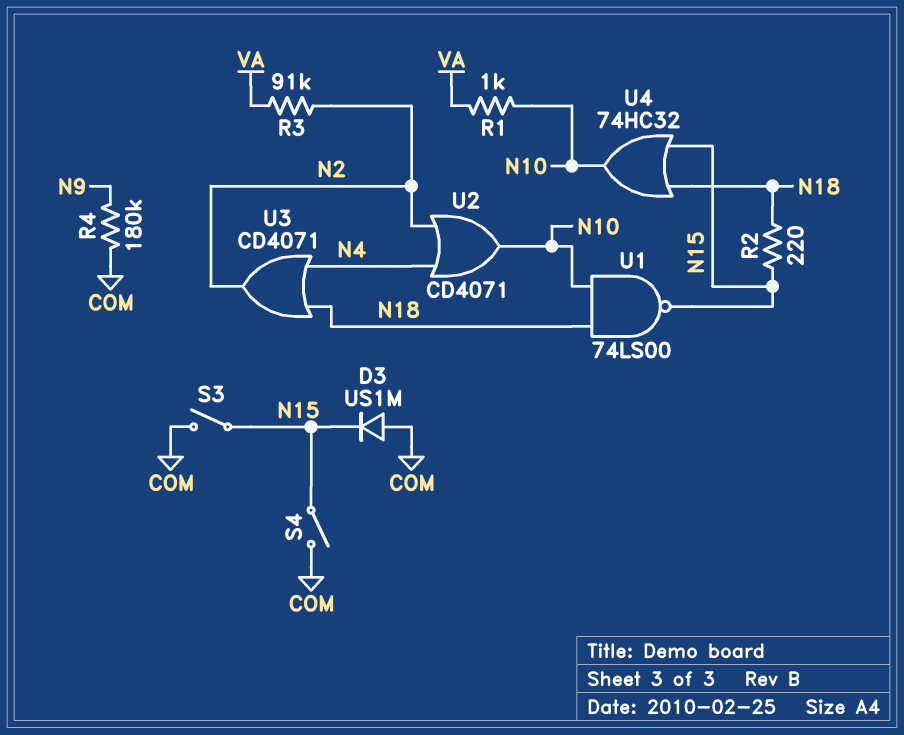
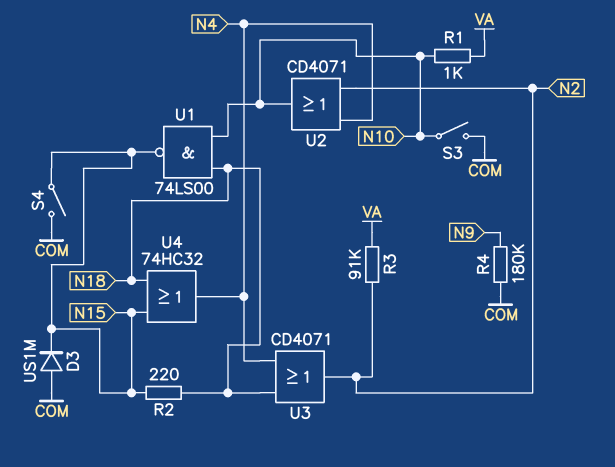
S3: switch (COM, N15) -> switch (COM, N10)
U4: OR 74HC32 (in N15, in N18, out N10) -> OR 74HC32 (in N15, in N18, out N4)

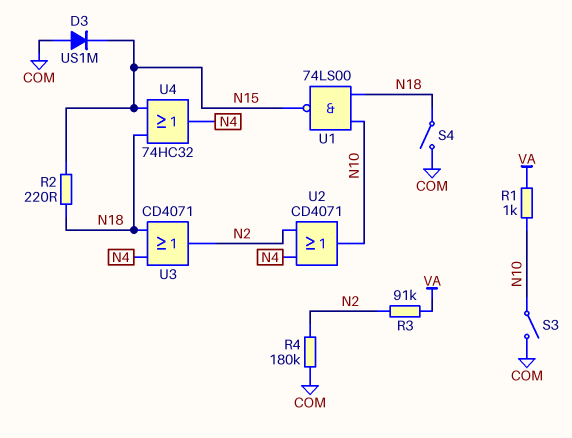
R4: 180k (COM, N9) -> 180k (COM, N2)
S4: switch (COM, N15) -> switch (COM, N18)

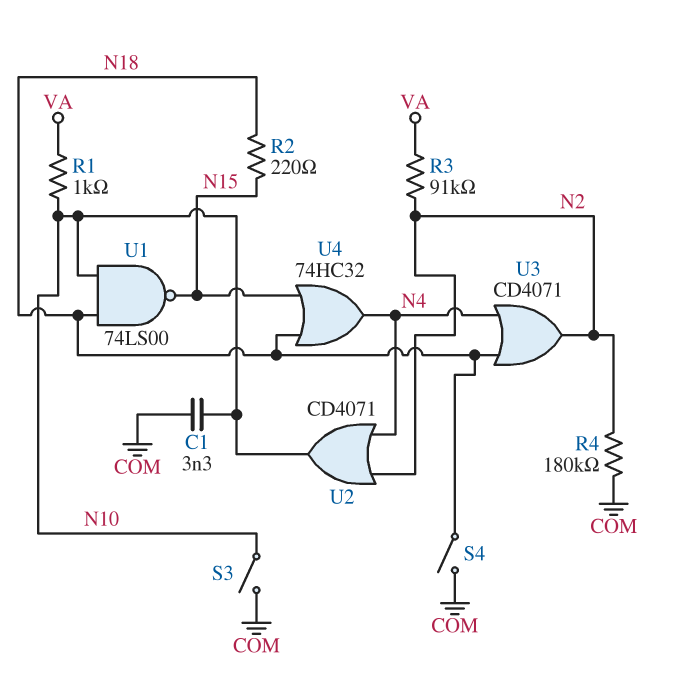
C1: none -> 3.3nF (COM, N10)
D3: diode US1M (A COM, K N15) -> none

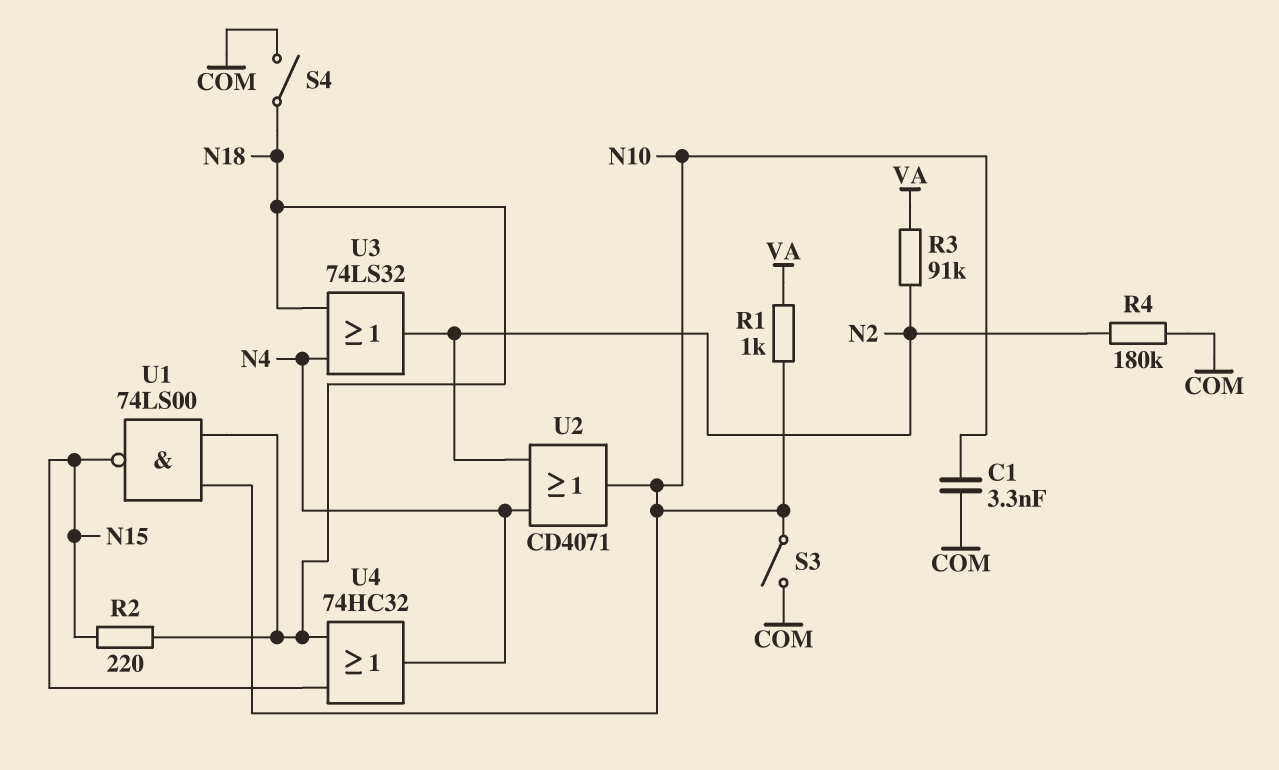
U3: OR CD4071 (in N4, in N18, out N2) -> OR 74LS32 (in N4, in N18, out N2)

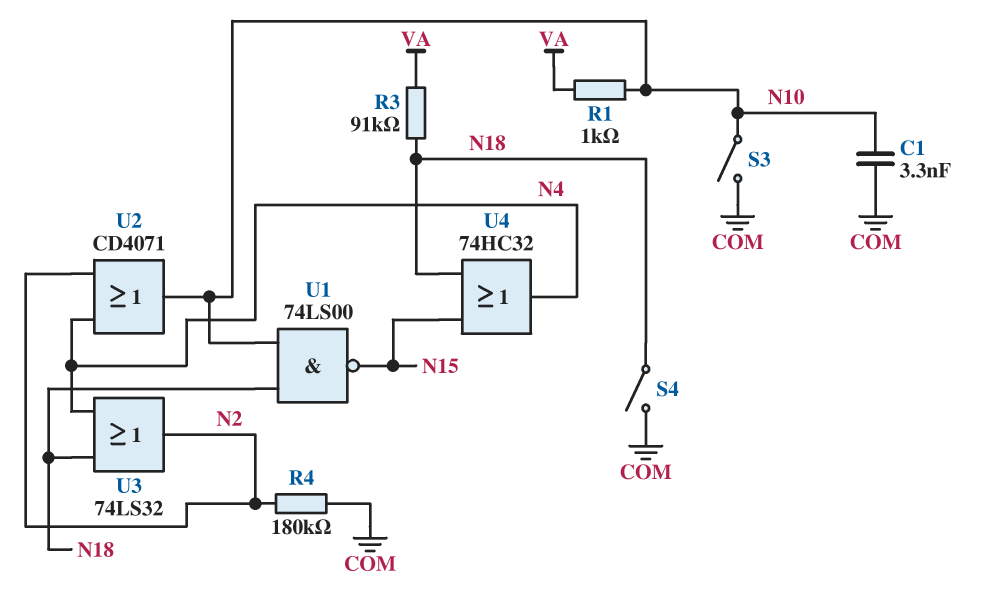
R2: 220 (N15, N18) -> none
R3: 91k (N2, VA) -> 91k (N18, VA)

